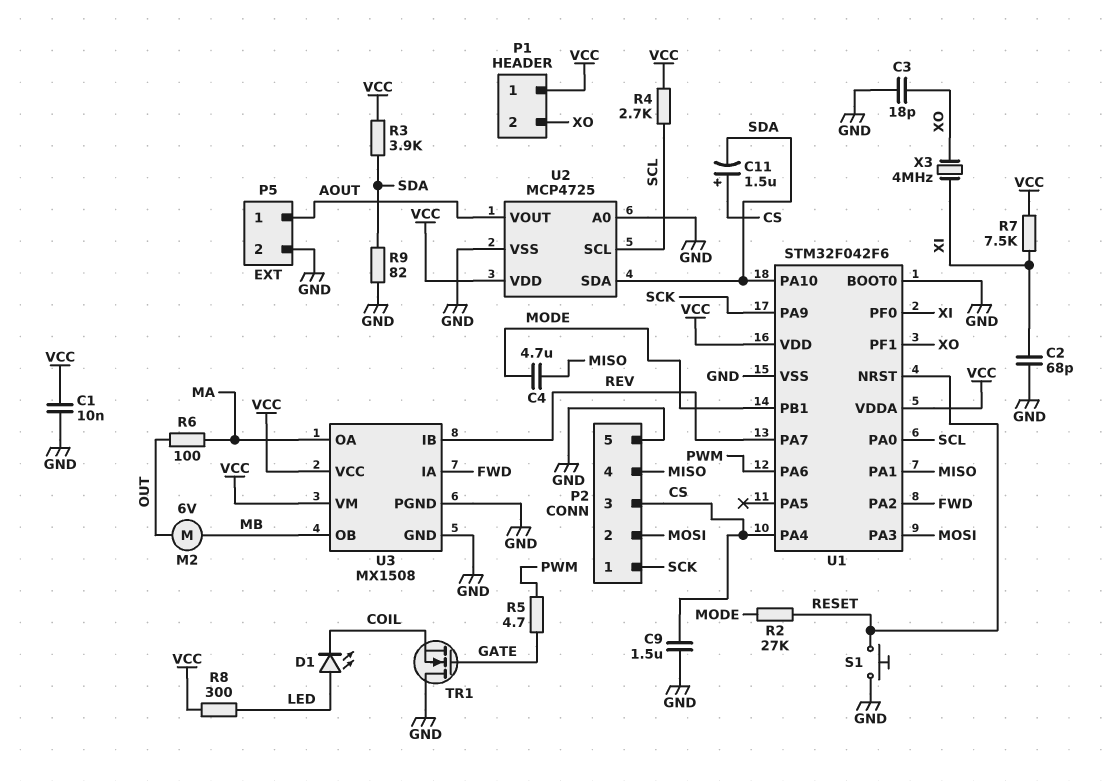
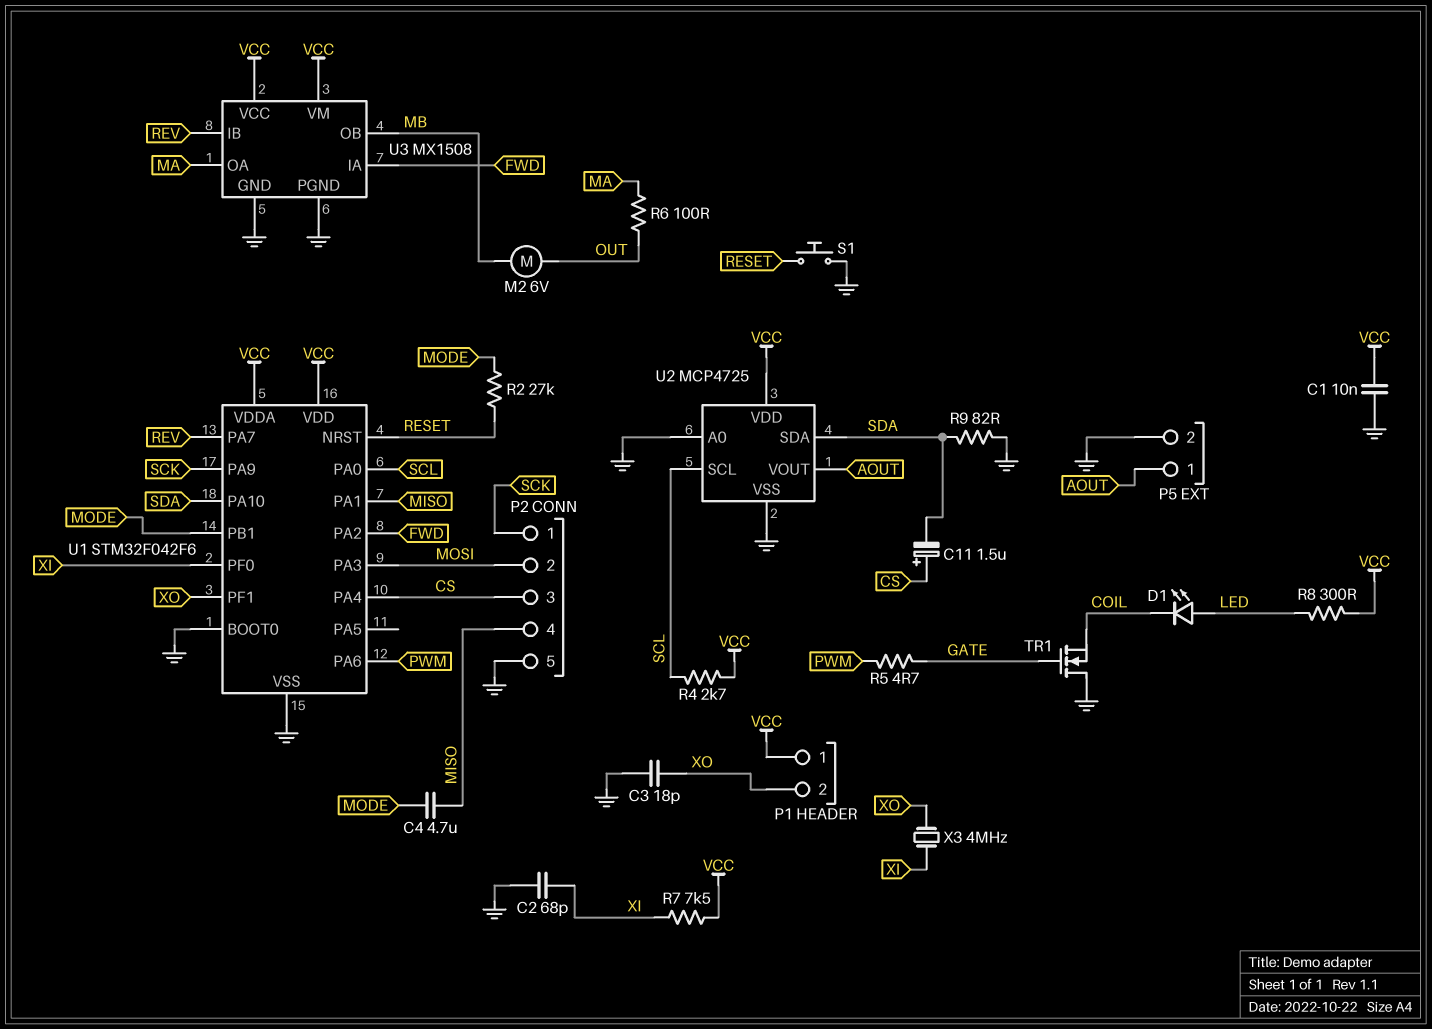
C9: 1.5uF (CS, GND) -> none
R3: 3.9k (SDA, VCC) -> none

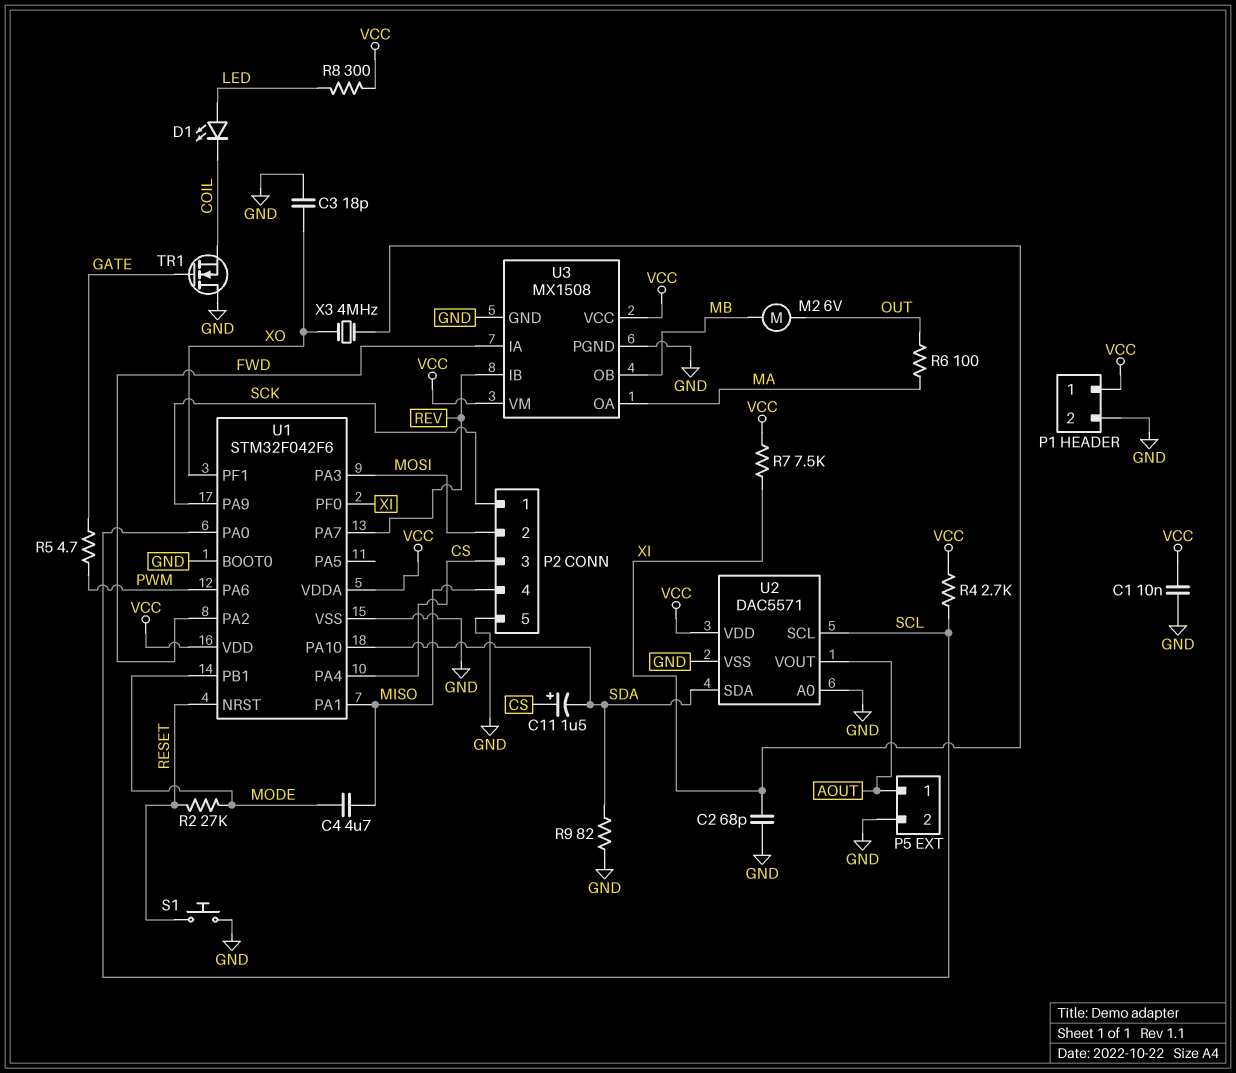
P1 pin 2: XO -> GND
U2: MCP4725 -> DAC5571

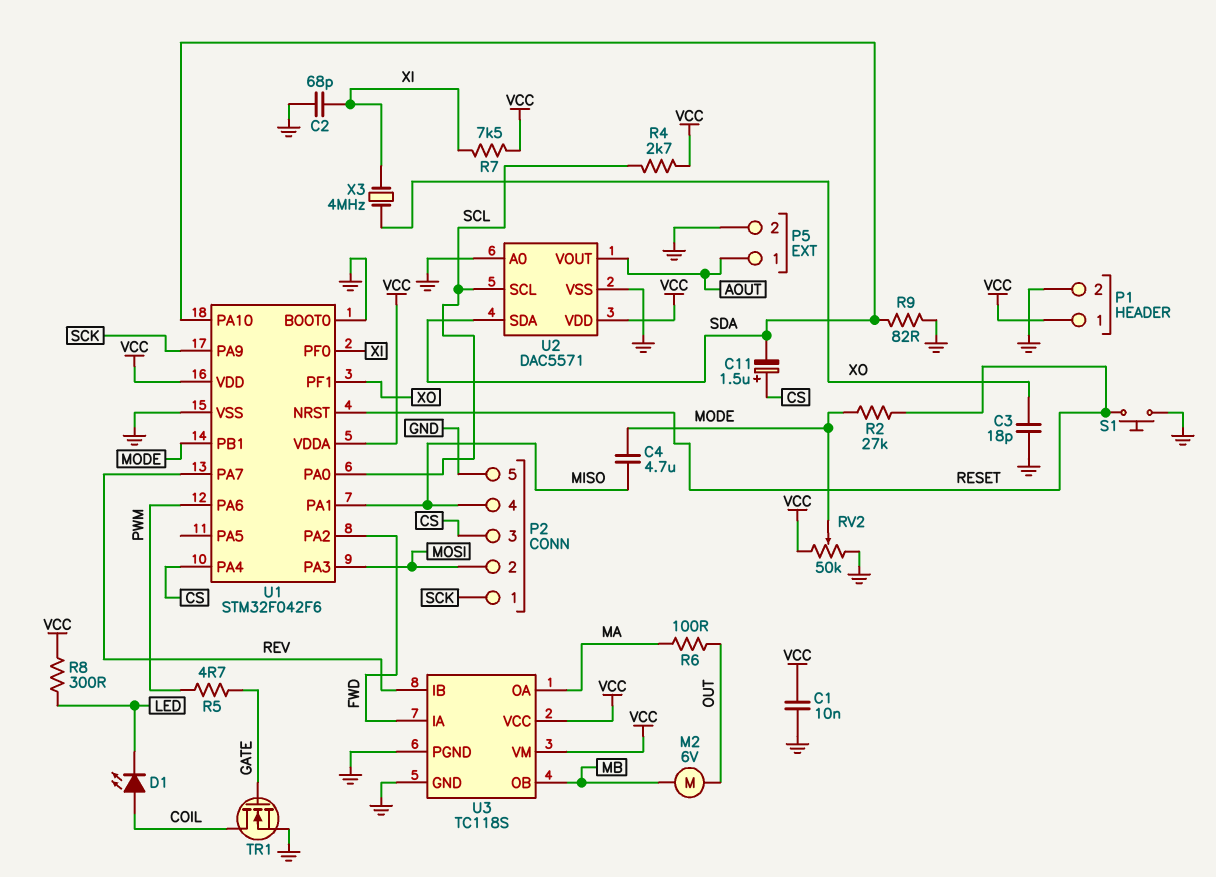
D1: LED (A LED, K COIL) -> LED (A COIL, K LED)
RV2: none -> 50k (GND, VCC, wiper MODE)
TR1: NMOS (G GATE, D GND, S COIL) -> NMOS (G GATE, D COIL, S GND)
U3: MX1508 -> TC118S

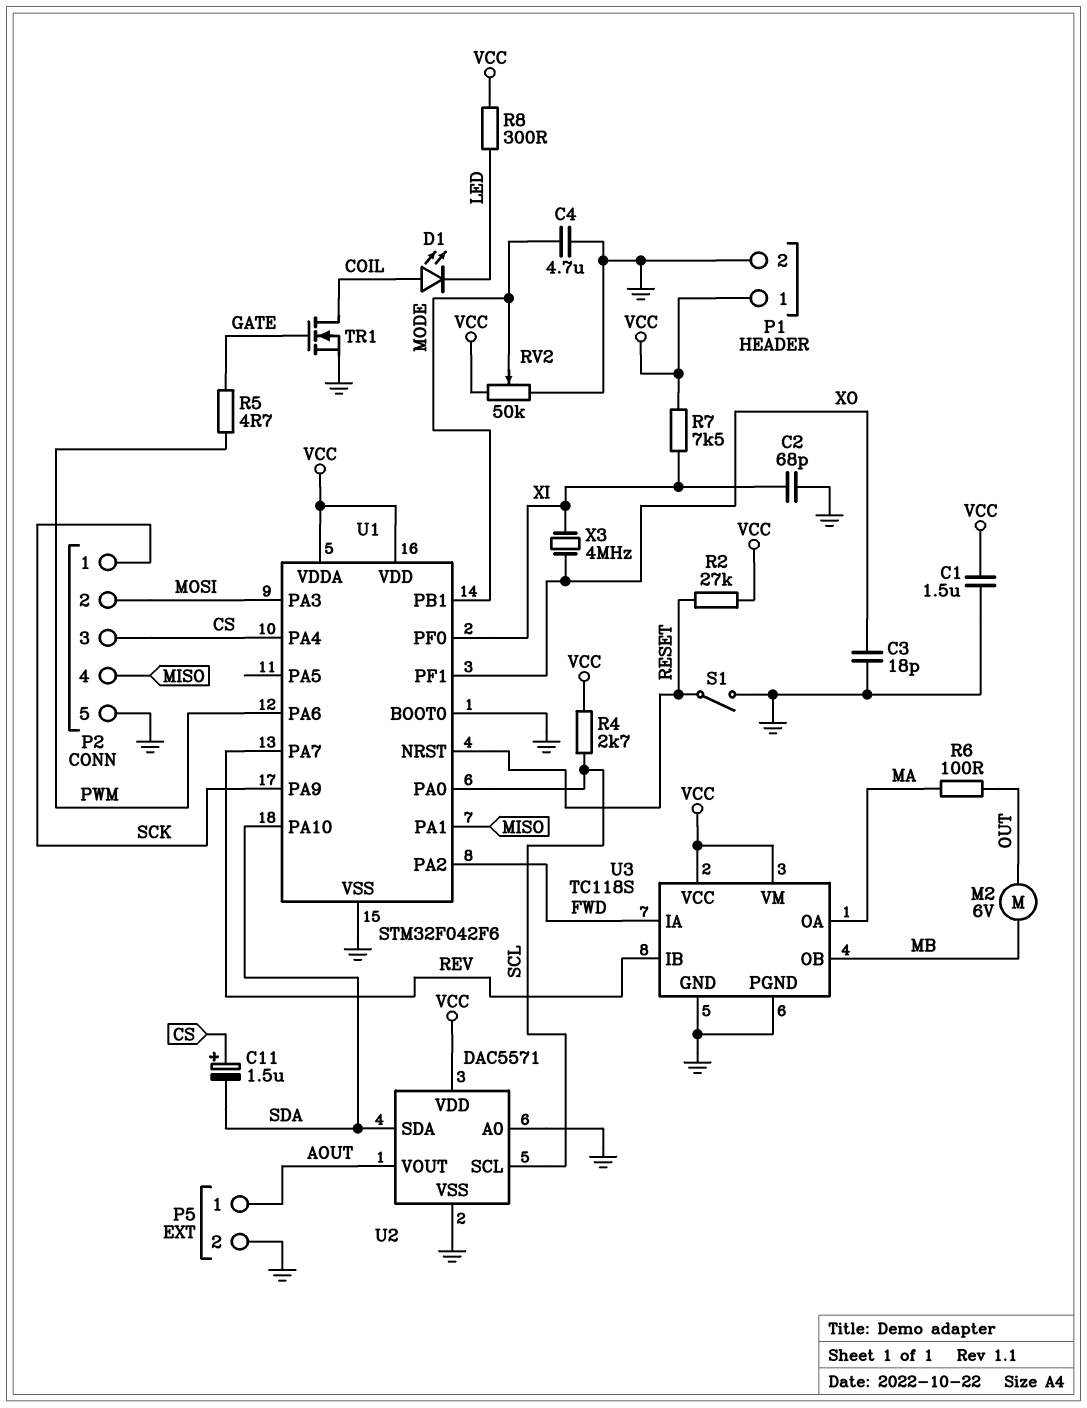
C1: 10nF (GND, VCC) -> 1.5uF (GND, VCC)
C4: 4.7uF (MISO, MODE) -> 4.7uF (GND, MODE)
R2: 27k (MODE, RESET) -> 27k (RESET, VCC)
R9: 82 (GND, SDA) -> none
S1: button (GND, RESET) -> switch (GND, RESET)

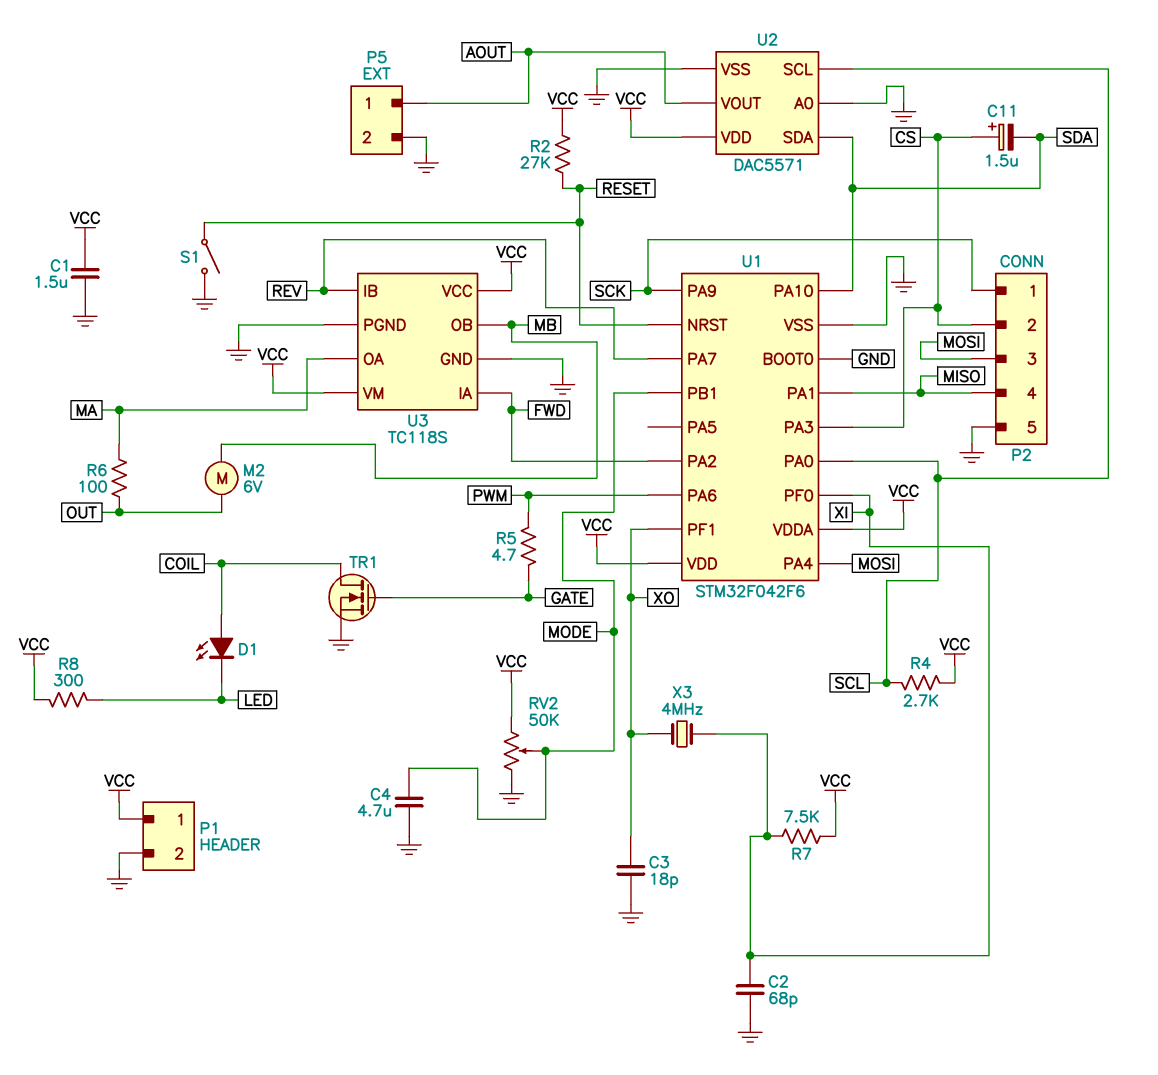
P2 pin 2: MOSI -> CS
P2 pin 3: CS -> MOSI
U1 pin PA3: MOSI -> CS
U1 pin PA4: CS -> MOSI

